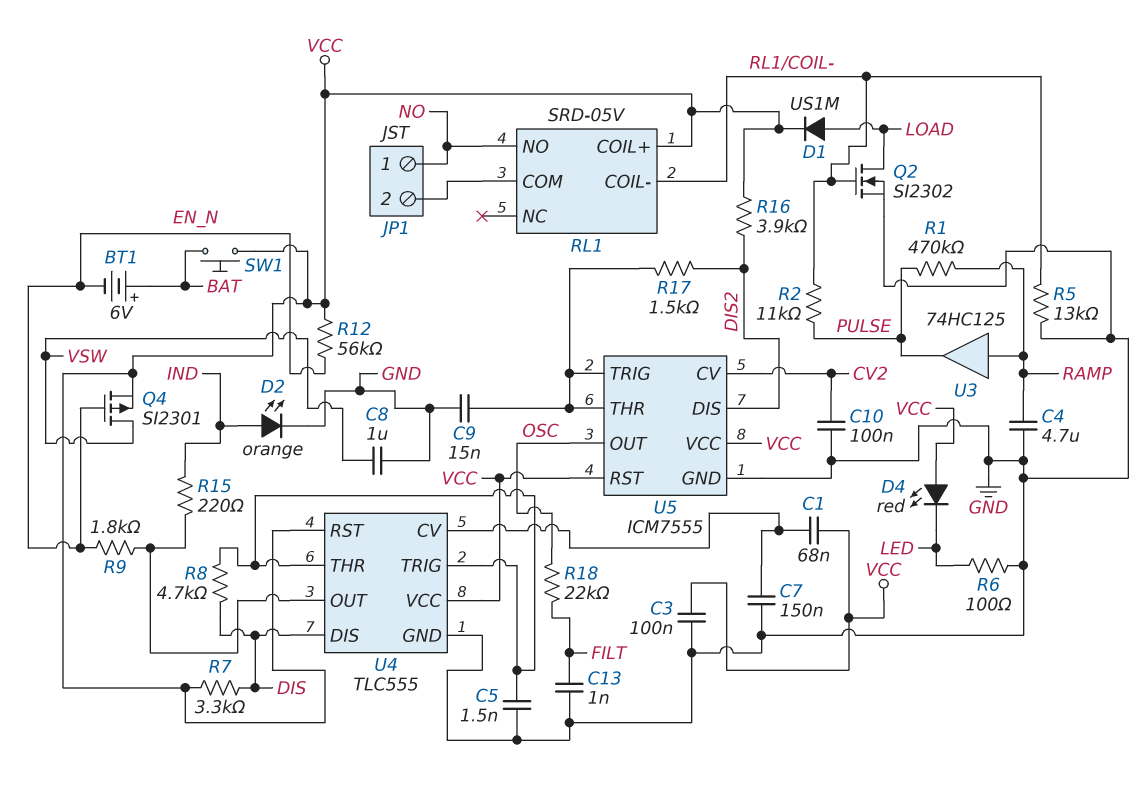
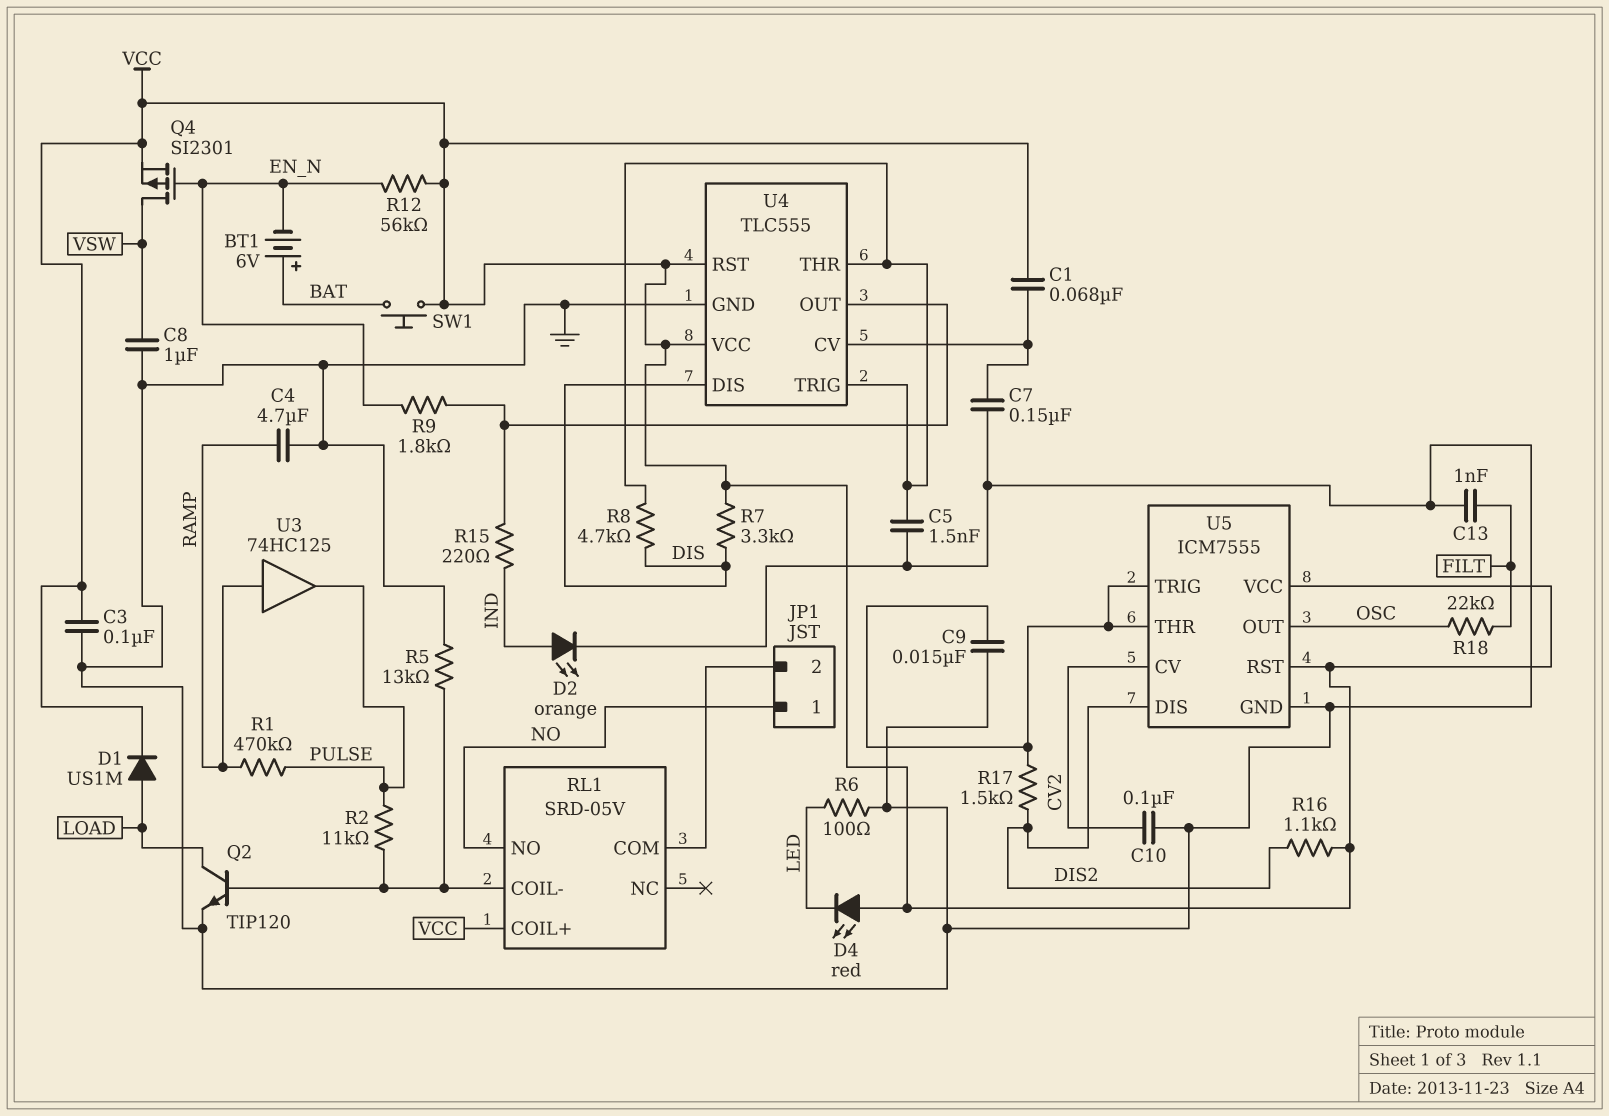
Q2: NMOS SI2302 (G RL1/COIL-, D LOAD, S GND) -> NPN TIP120 (B RL1/COIL-, C LOAD, E GND)
R16: 3.9k (DIS2, VCC) -> 1.1k (DIS2, VCC)

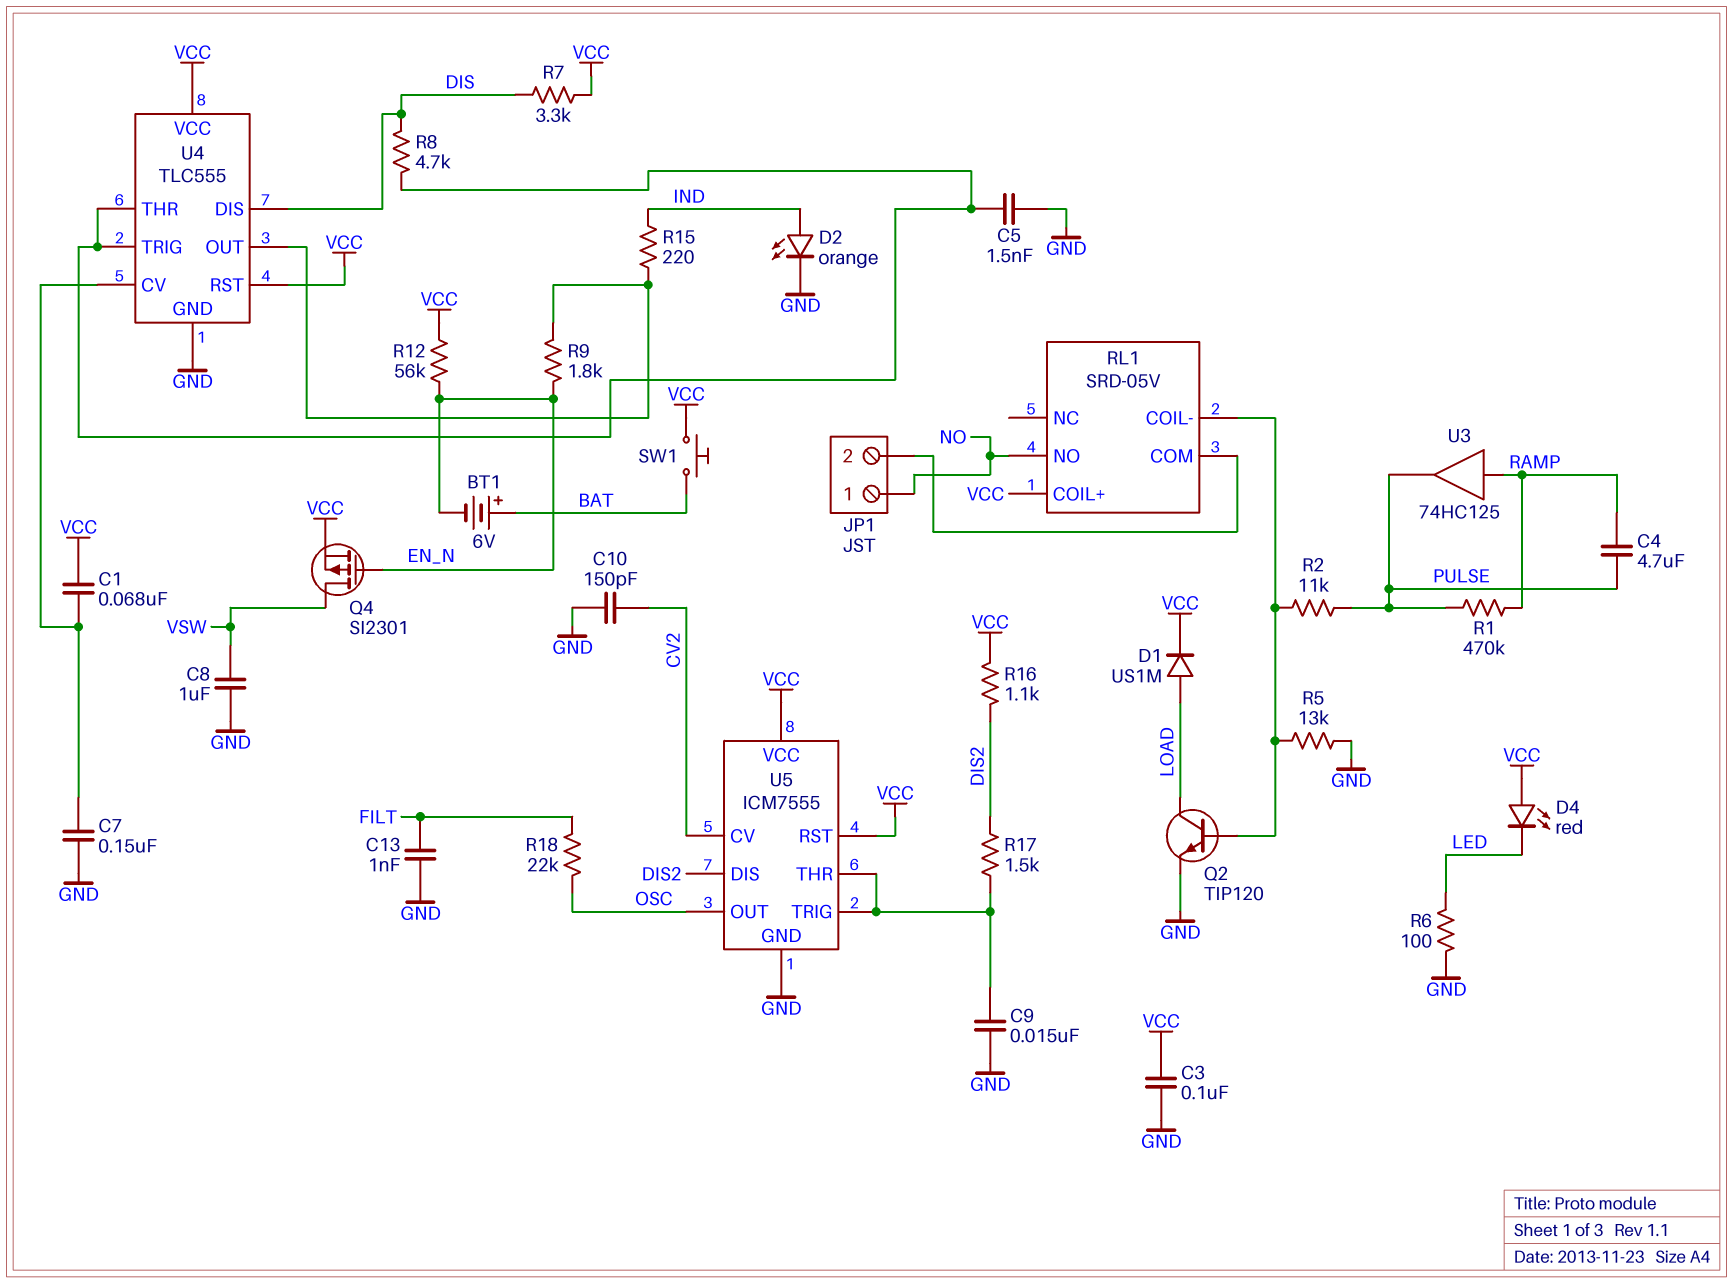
C4: 4.7uF (GND, RAMP) -> 4.7uF (PULSE, RAMP)
C10: 100nF (CV2, GND) -> 150pF (CV2, GND)

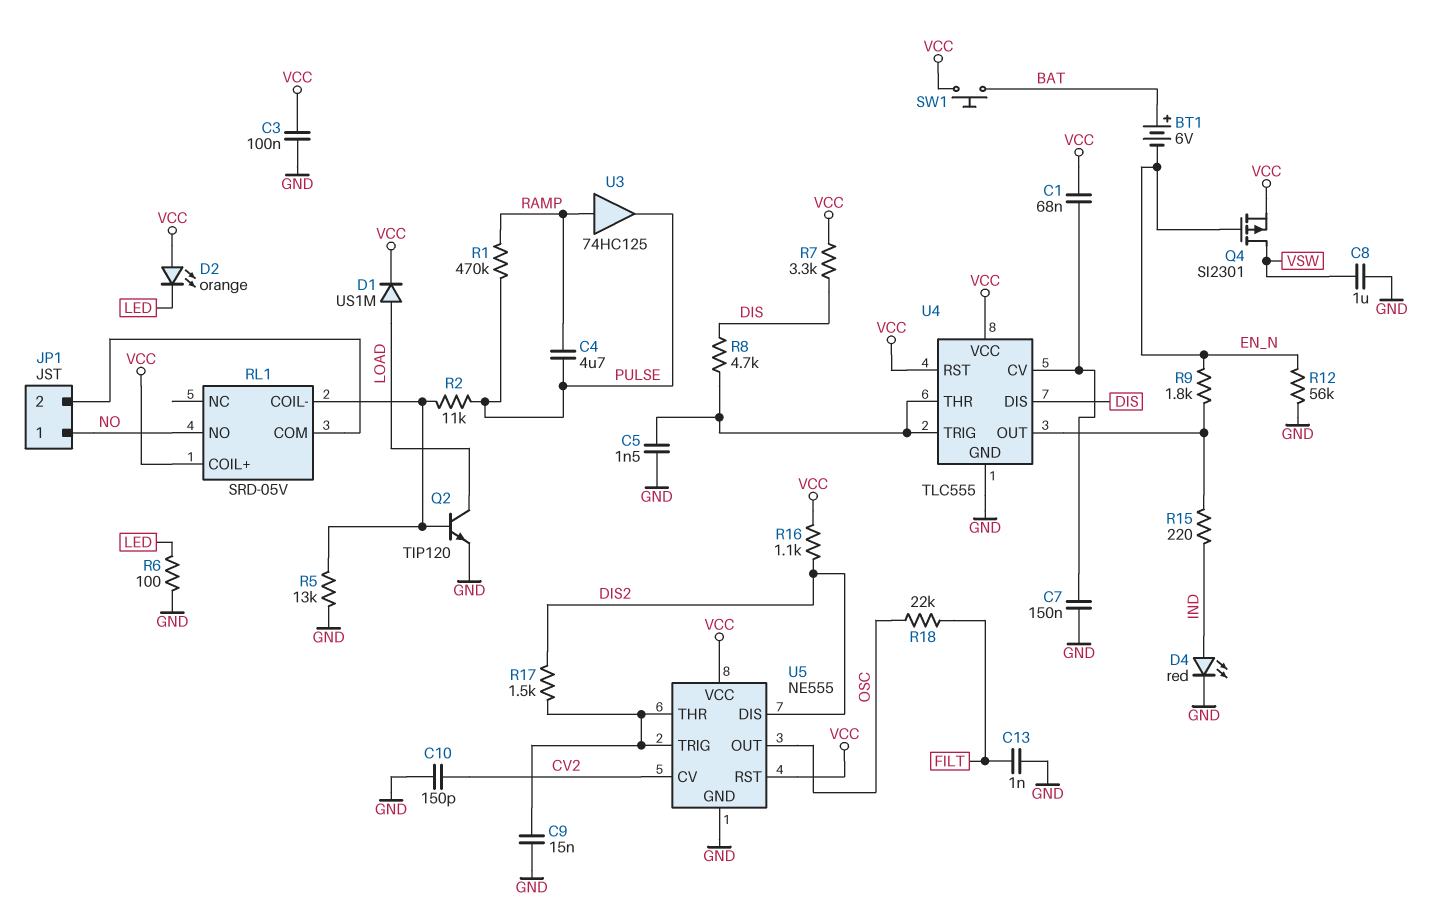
D2: LED orange (A IND, K GND) -> LED orange (A VCC, K LED)
D4: LED red (A VCC, K LED) -> LED red (A IND, K GND)
R12: 56k (EN_N, VCC) -> 56k (EN_N, GND)
U5: ICM7555 -> NE555

